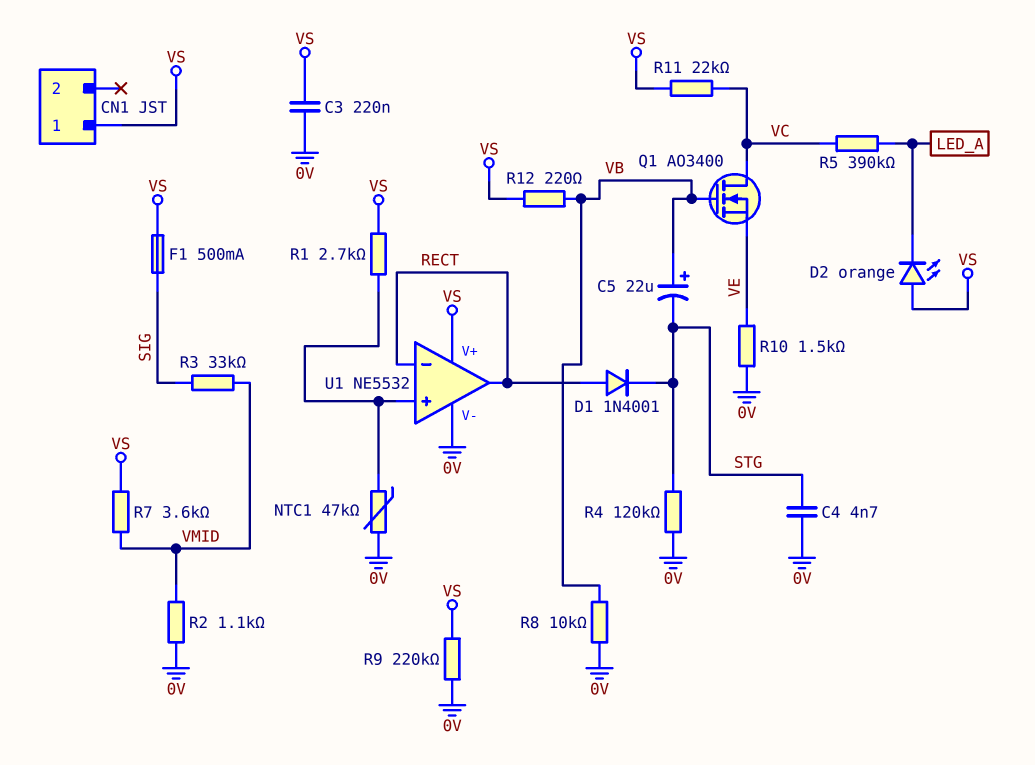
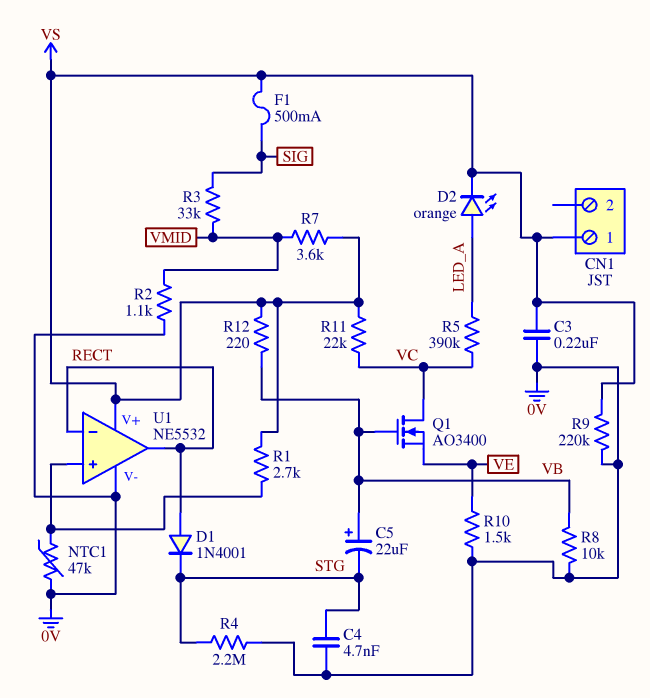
D2: LED orange (A VS, K LED_A) -> LED orange (A LED_A, K VS)
R4: 120k (0V, STG) -> 2.2M (0V, STG)

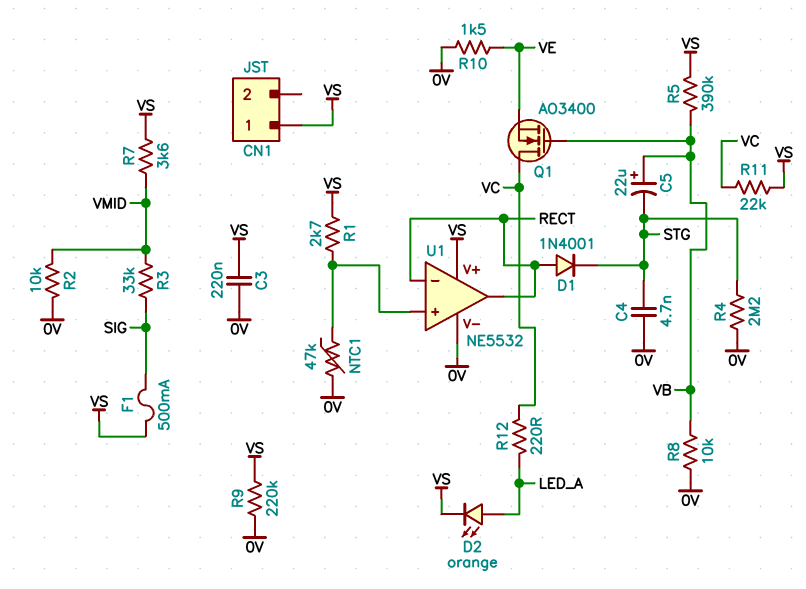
R2: 1.1k (0V, VMID) -> 10k (0V, VMID)
R5: 390k (LED_A, VC) -> 390k (VB, VS)
R12: 220 (VB, VS) -> 220 (LED_A, VC)

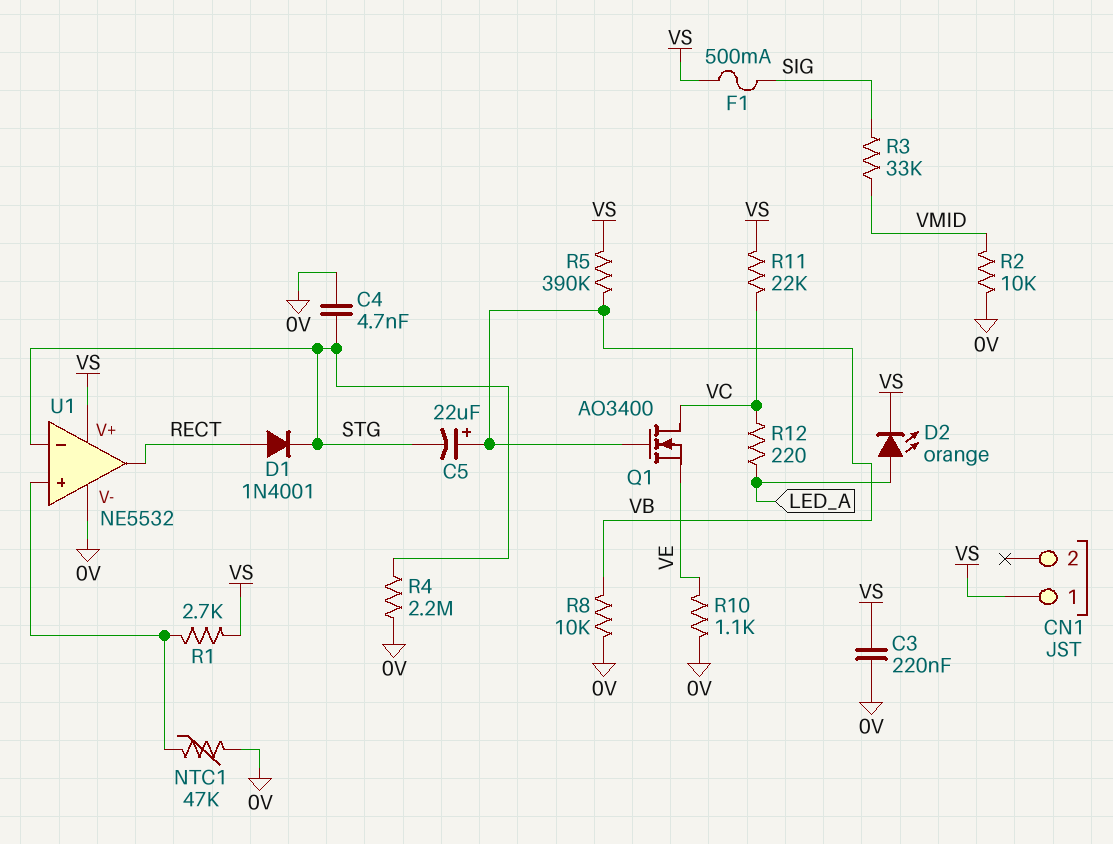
R7: 3.6k (VMID, VS) -> none
R9: 220k (0V, VS) -> none
R10: 1.5k (0V, VE) -> 1.1k (0V, VE)
U1 pin in-: RECT -> STG

